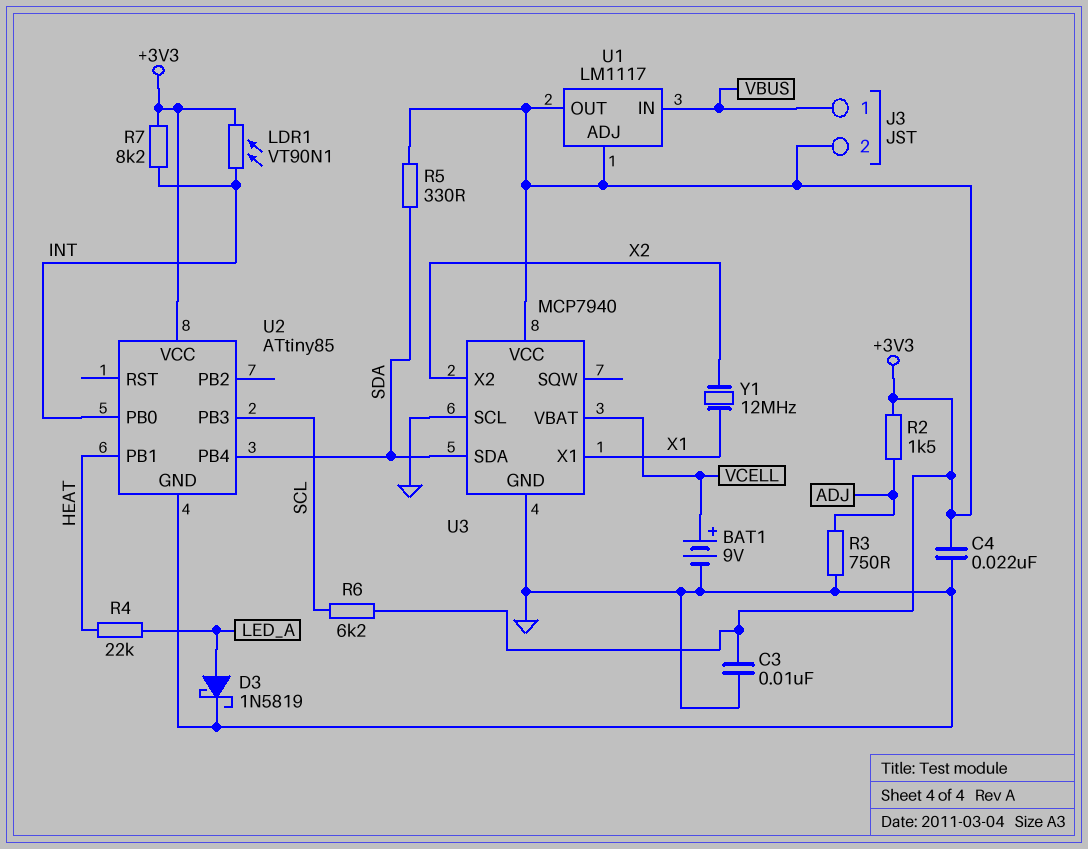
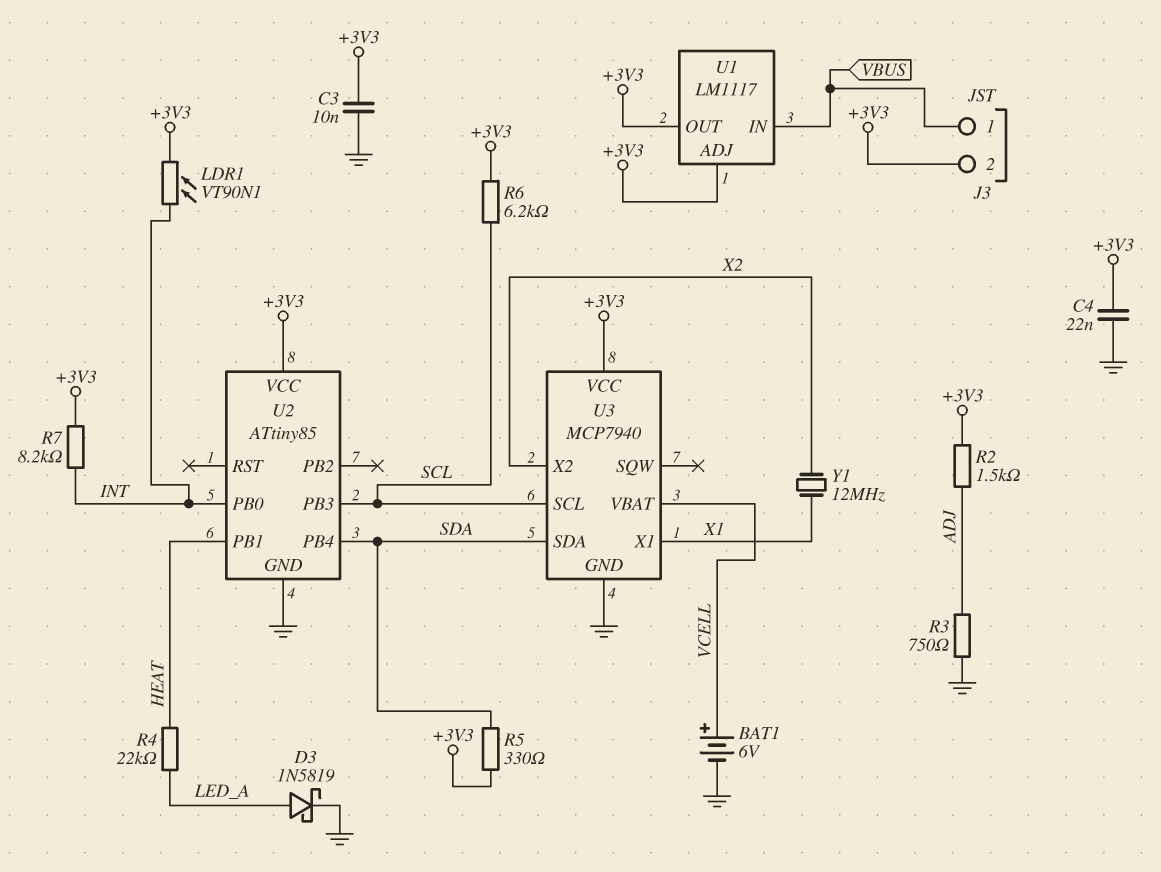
BAT1: 9V (plus VCELL, minus GND) -> 6V (plus VCELL, minus GND)
U3 pin SCL: GND -> SCL

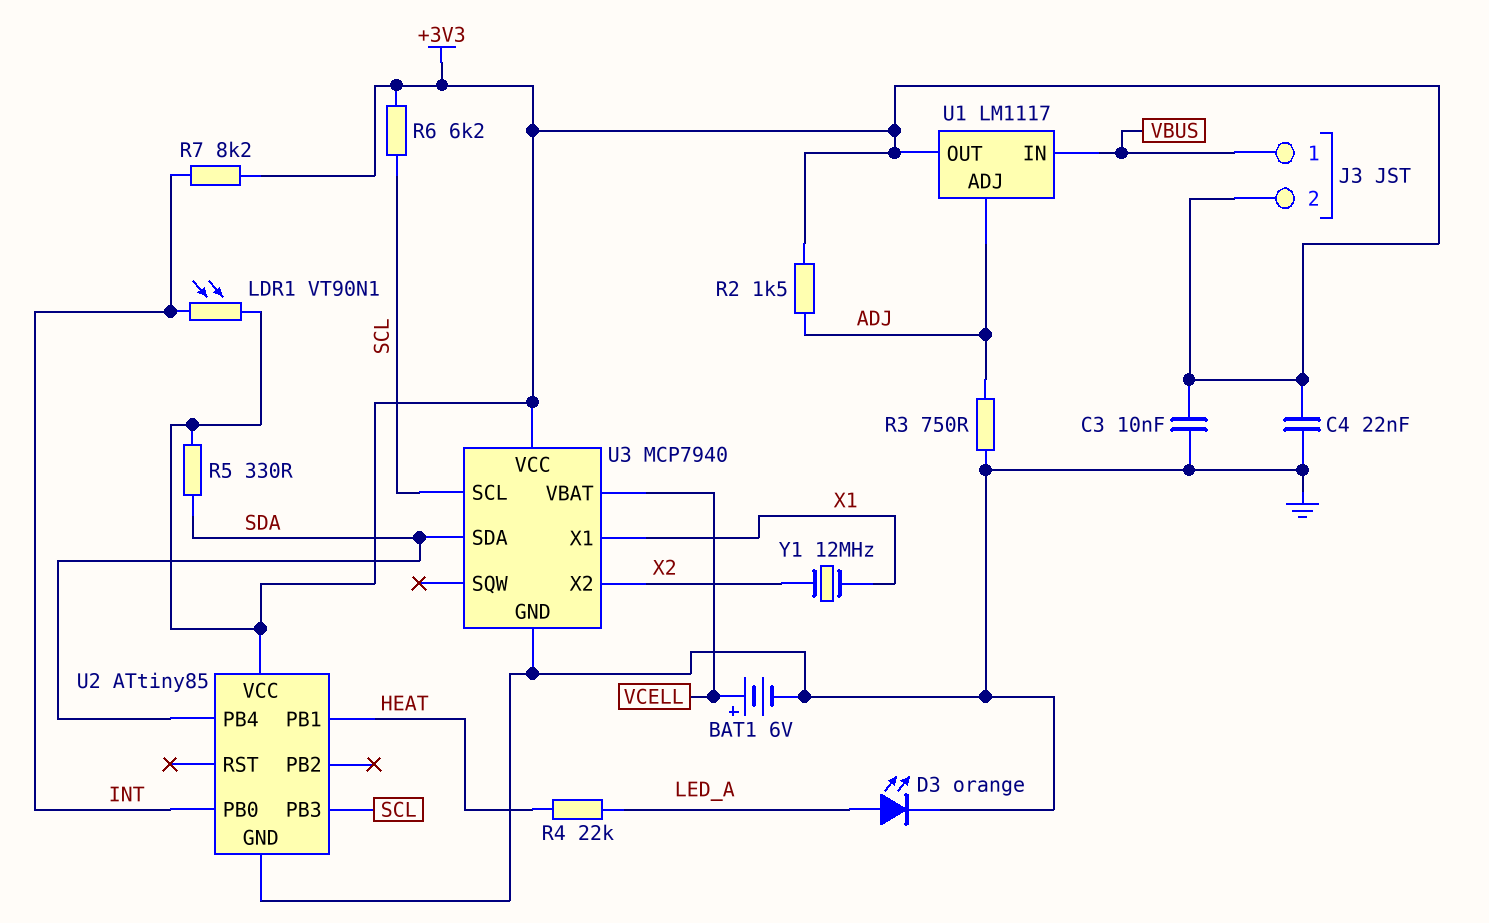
D3: schottky 1N5819 (A LED_A, K GND) -> LED orange (A LED_A, K GND)
U1 pin ADJ: +3V3 -> ADJ

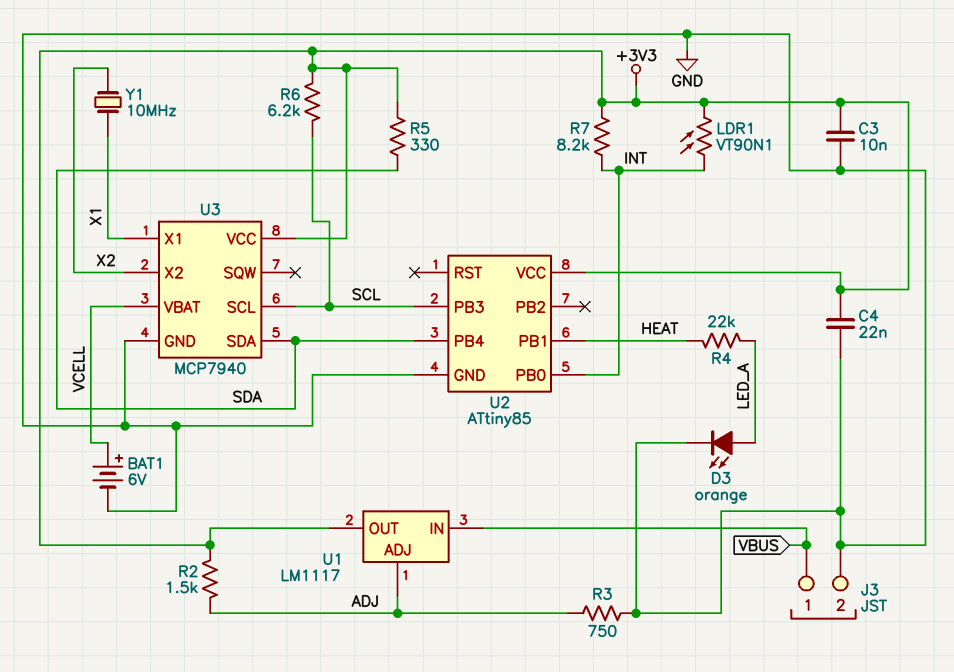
J3 pin 2: +3V3 -> GND
Y1: 12MHz (X1, X2) -> 10MHz (X1, X2)

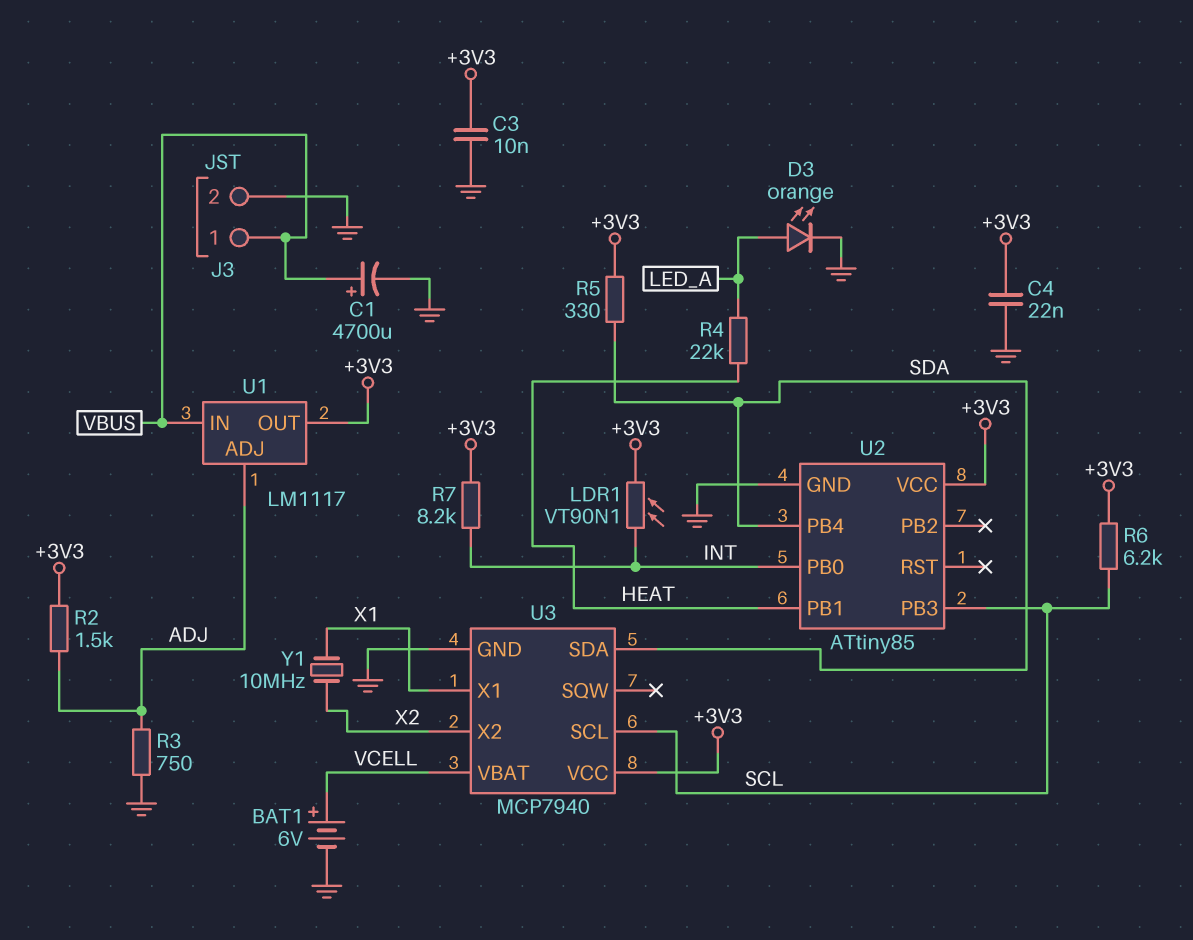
C1: none -> 4700uF (plus VBUS, minus GND)

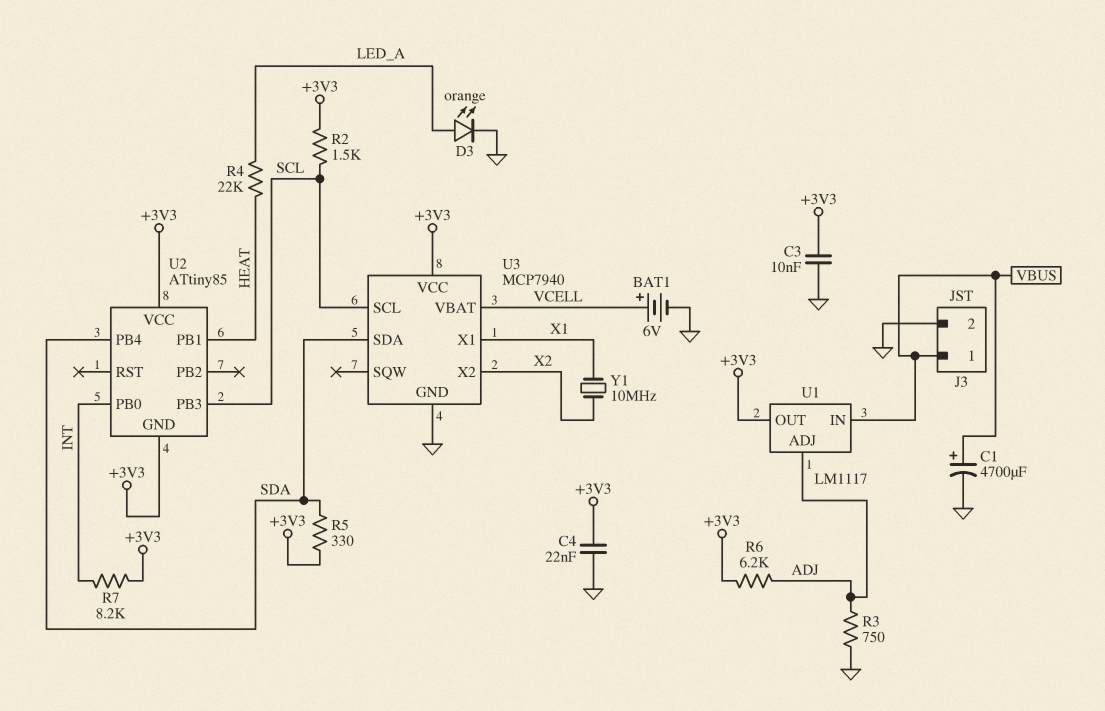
LDR1: VT90N1 (+3V3, INT) -> none
R2: 1.5k (+3V3, ADJ) -> 1.5k (+3V3, SCL)
R6: 6.2k (+3V3, SCL) -> 6.2k (+3V3, ADJ)
U2 pin GND: GND -> +3V3

